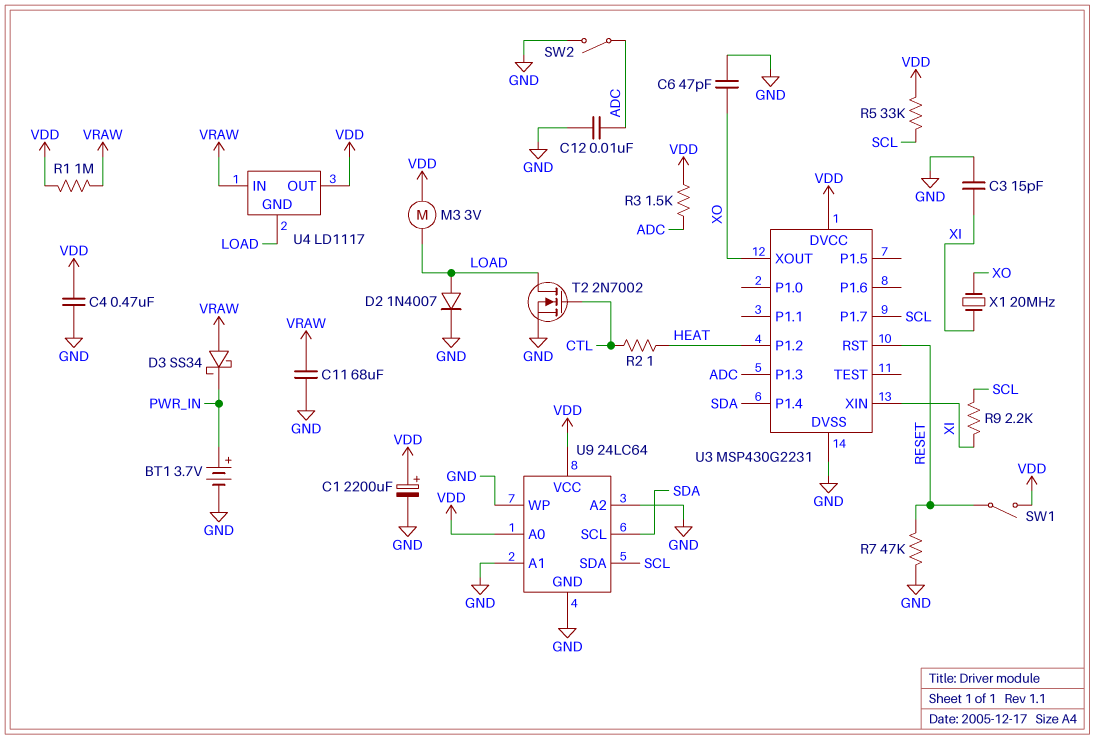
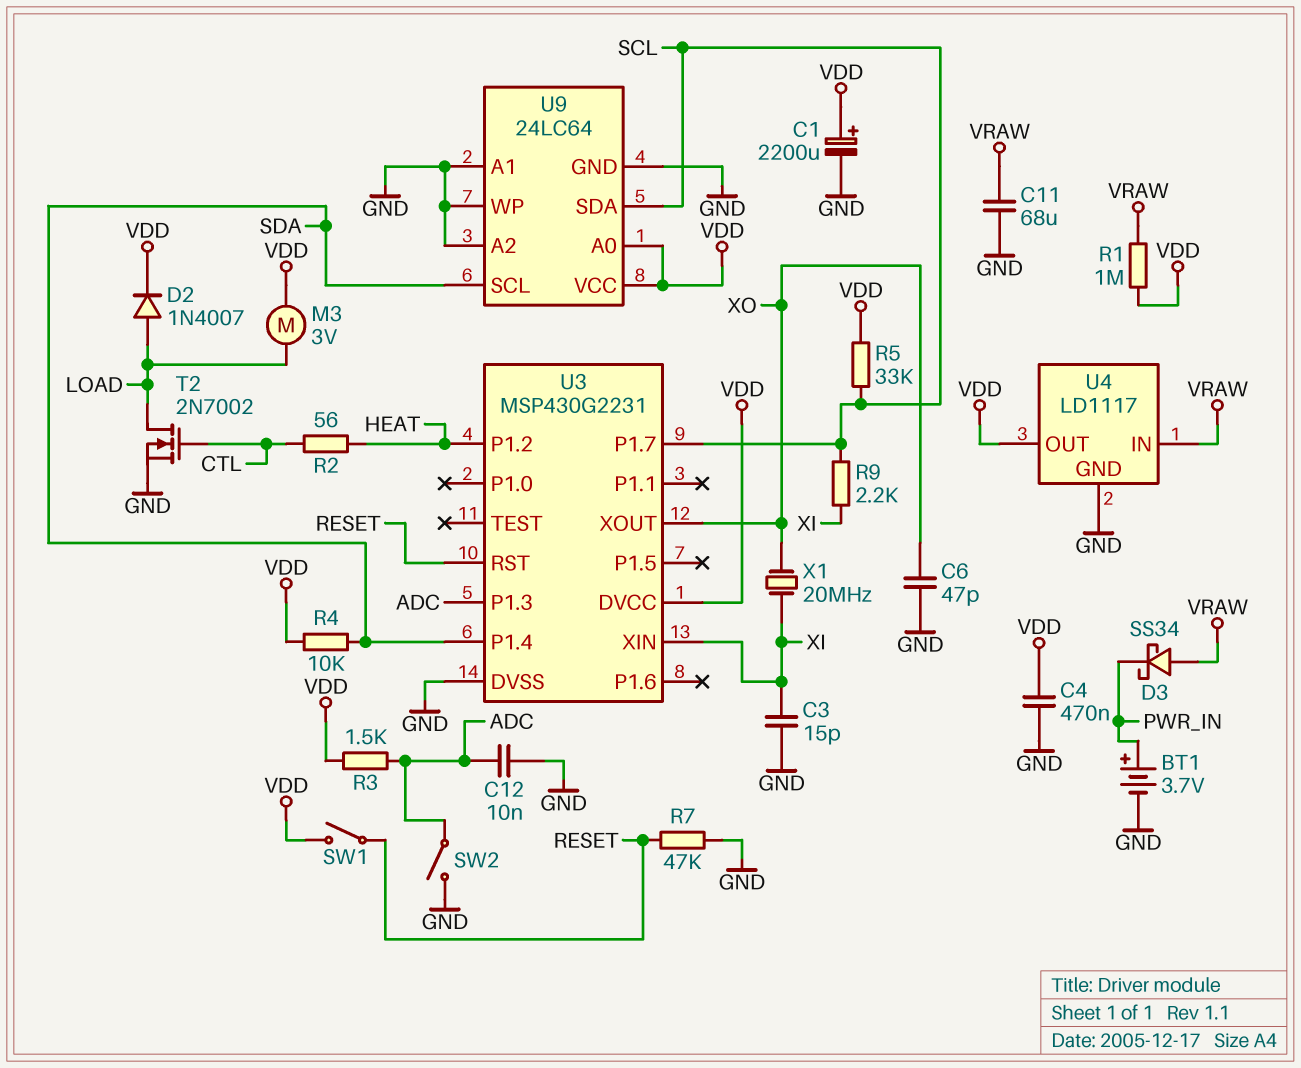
D2: diode 1N4007 (A LOAD, K GND) -> diode 1N4007 (A LOAD, K VDD)
R2: 1 (CTL, HEAT) -> 56 (CTL, HEAT)
R4: none -> 10k (SDA, VDD)
U4 pin GND: LOAD -> GND

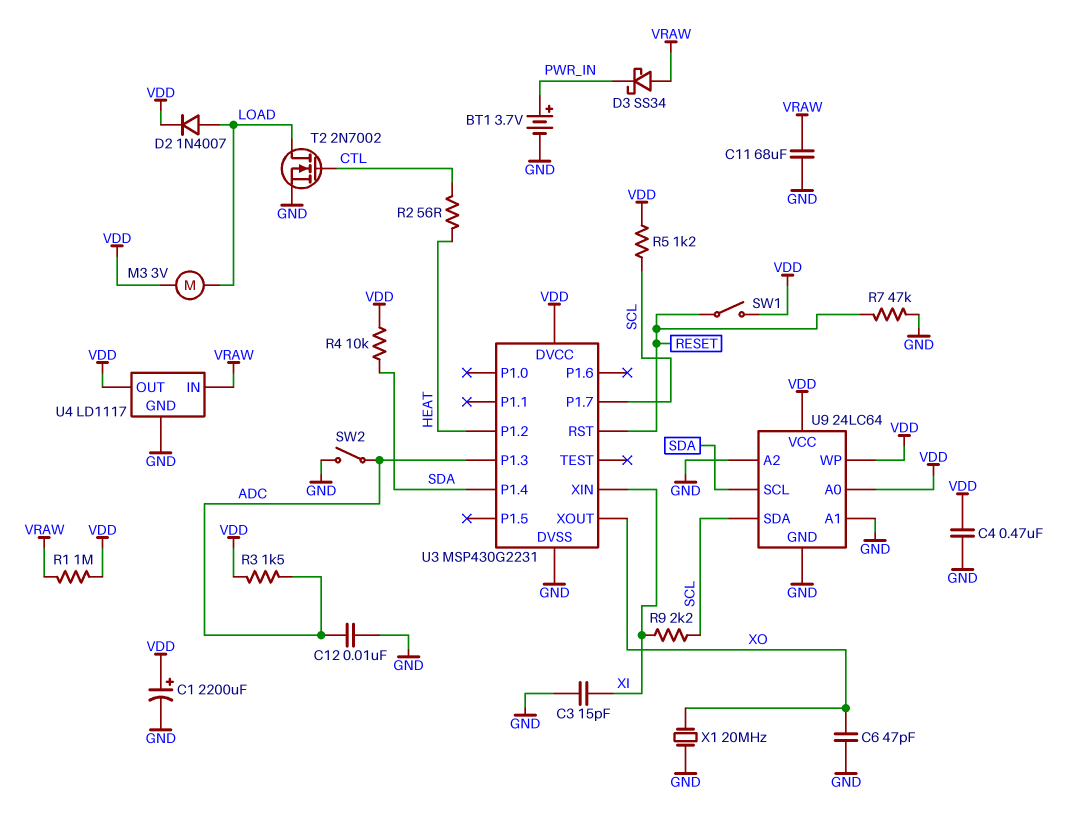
R5: 33k (SCL, VDD) -> 1.2k (SCL, VDD)
U9 pin WP: GND -> VDD
X1: 20MHz (XI, XO) -> 20MHz (GND, XO)

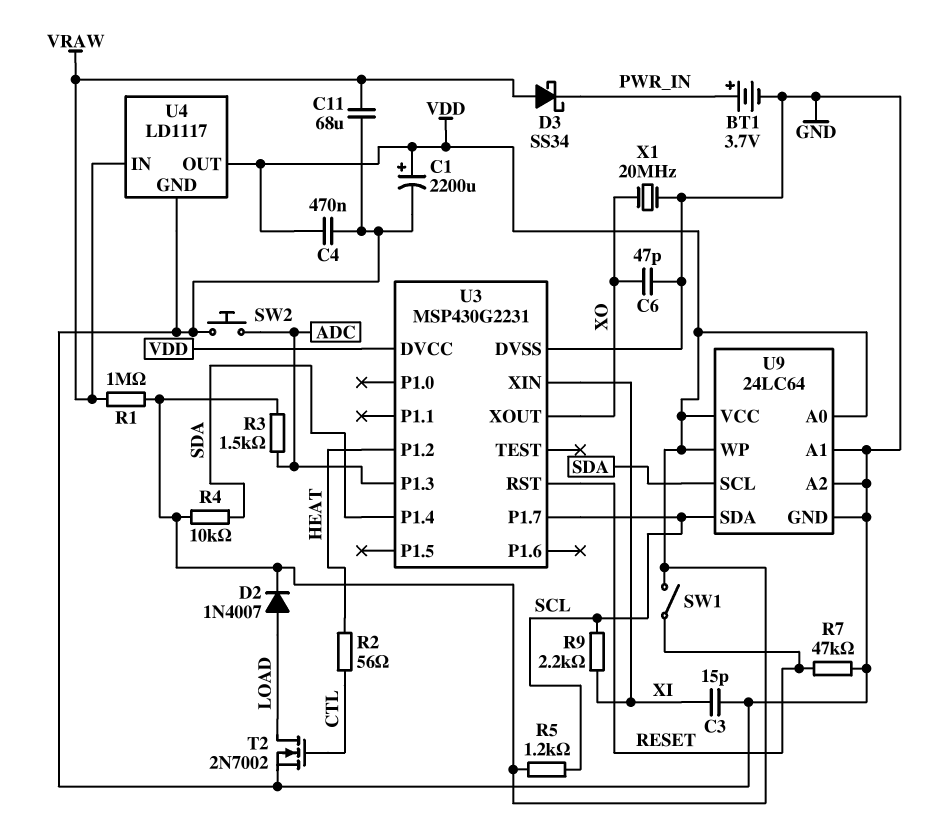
C12: 10nF (ADC, GND) -> none
M3: motor 3V (LOAD, VDD) -> none
SW2: switch (ADC, GND) -> button (ADC, GND)

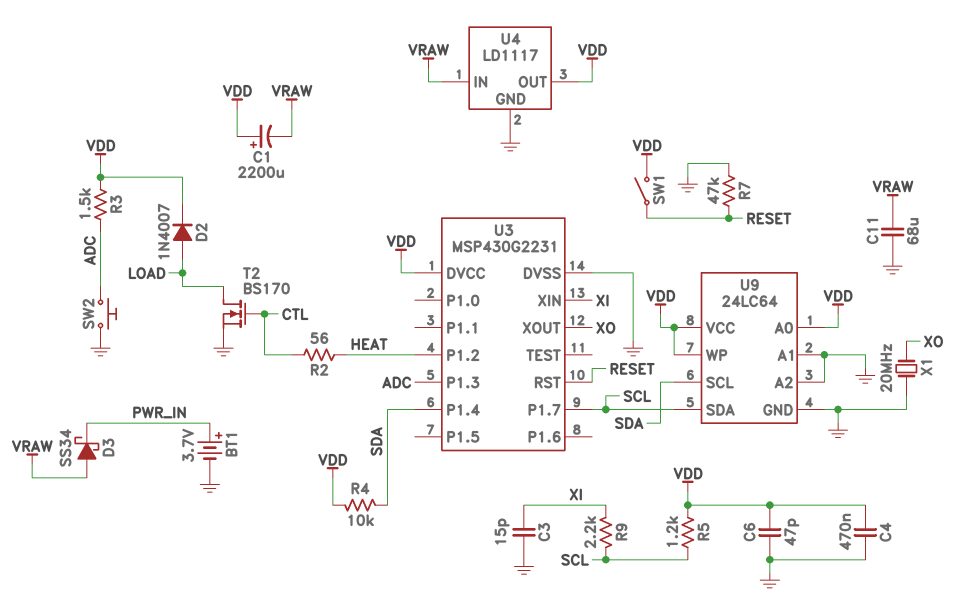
C1: 2200uF (plus VDD, minus GND) -> 2200uF (plus VDD, minus VRAW)
C6: 47pF (GND, XO) -> 47pF (GND, VDD)
R1: 1M (VDD, VRAW) -> none
T2: NMOS 2N7002 (G CTL, D LOAD, S GND) -> NMOS BS170 (G CTL, D LOAD, S GND)

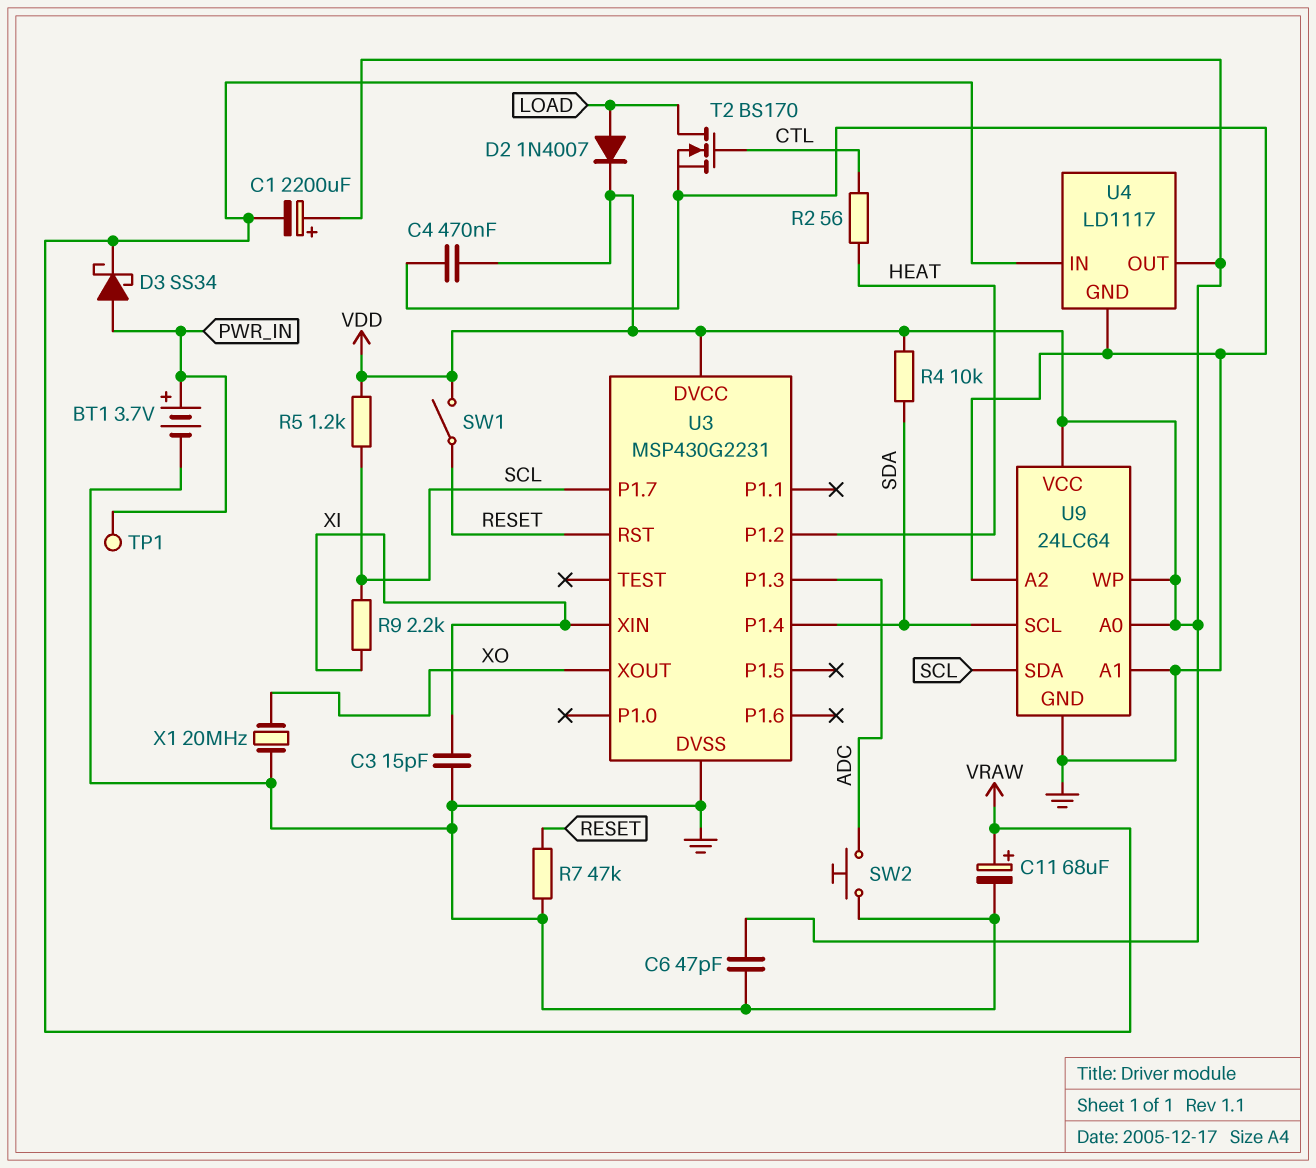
C11: 68uF (GND, VRAW) -> 68uF (plus VRAW, minus GND)
D3: schottky SS34 (A VRAW, K PWR_IN) -> schottky SS34 (A PWR_IN, K VRAW)
R3: 1.5k (ADC, VDD) -> none
TP1: none -> test point (PWR_IN)

